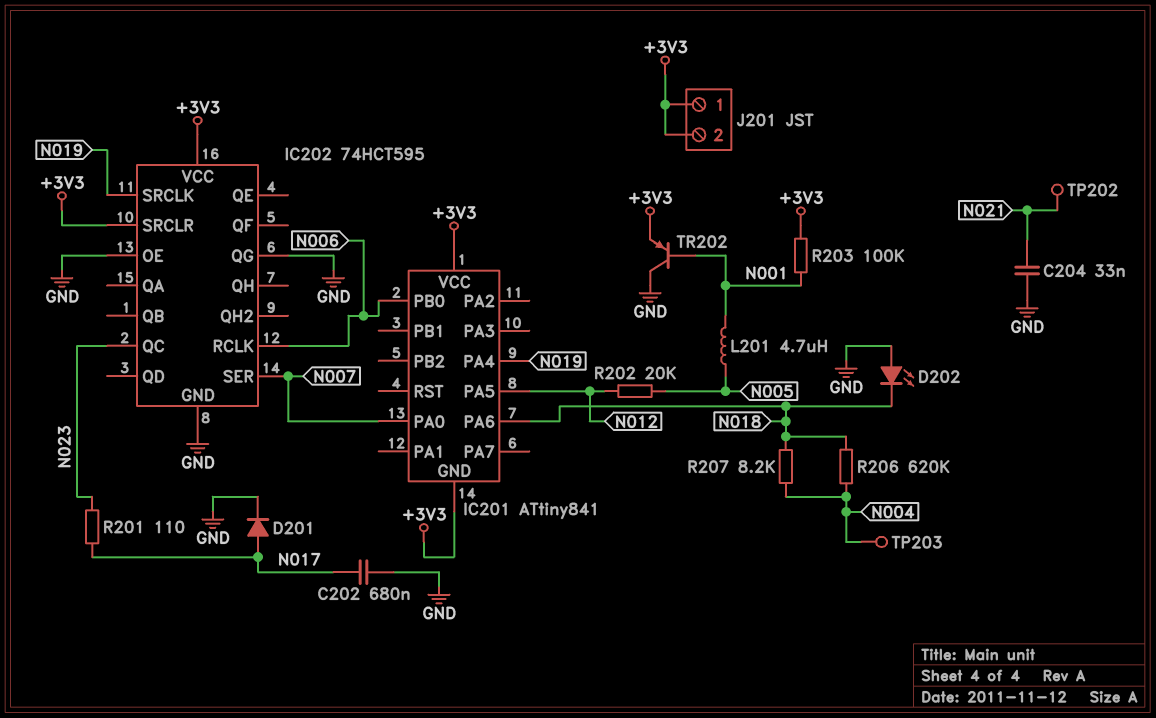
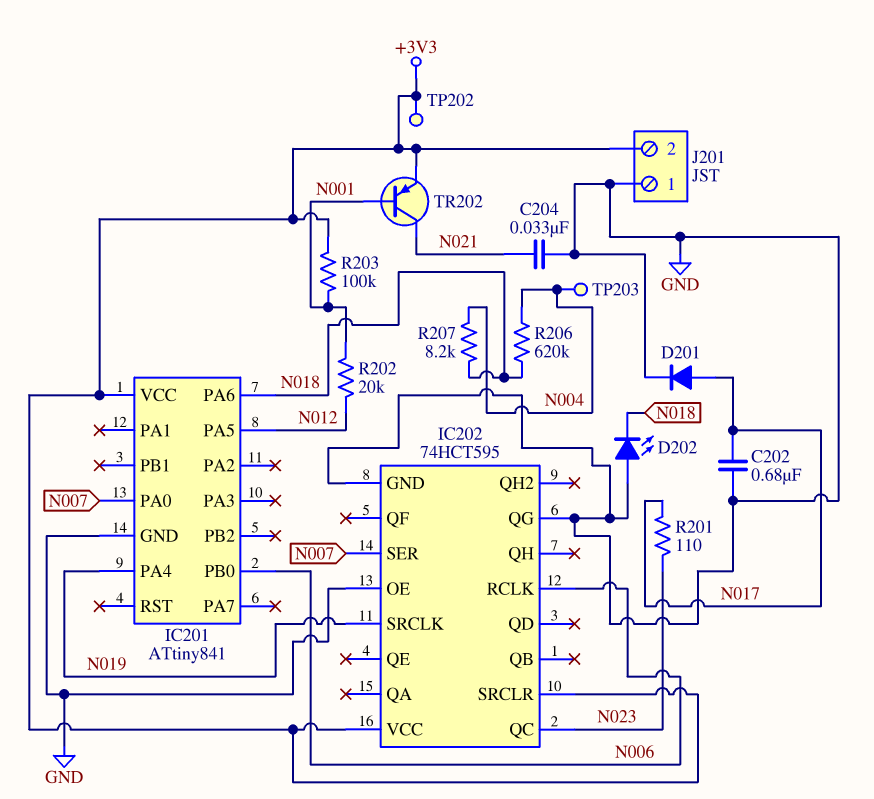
IC201 pin GND: +3V3 -> GND
J201 pin 1: +3V3 -> GND
L201: 4.7uH (N001, N005) -> none
R202: 20k (N005, N012) -> 20k (N001, N012)
TP202: test point (N021) -> test point (+3V3)
TR202: PNP (B N001, C GND, E +3V3) -> PNP (B N001, C N021, E +3V3)

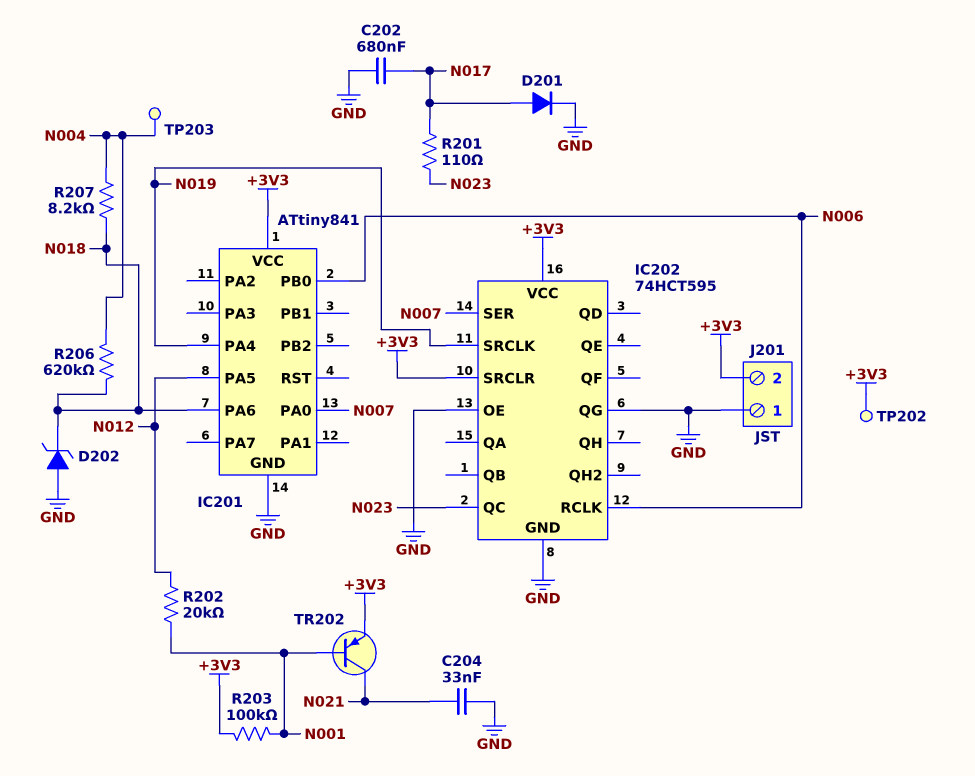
D202: LED (A GND, K N018) -> zener (A GND, K N018)

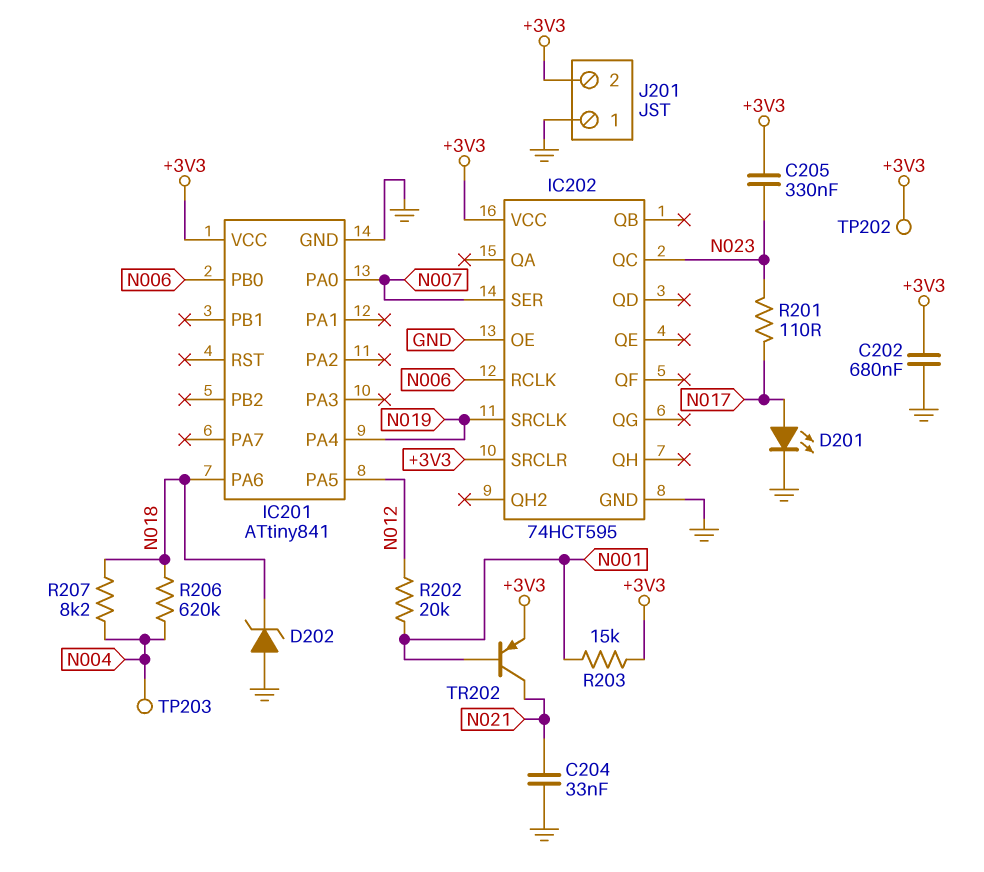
C202: 680nF (GND, N017) -> 680nF (+3V3, GND)
C205: none -> 330nF (+3V3, N023)
D201: diode (A N017, K GND) -> LED (A N017, K GND)
IC202 pin QG: GND -> none
R203: 100k (+3V3, N001) -> 15k (+3V3, N001)

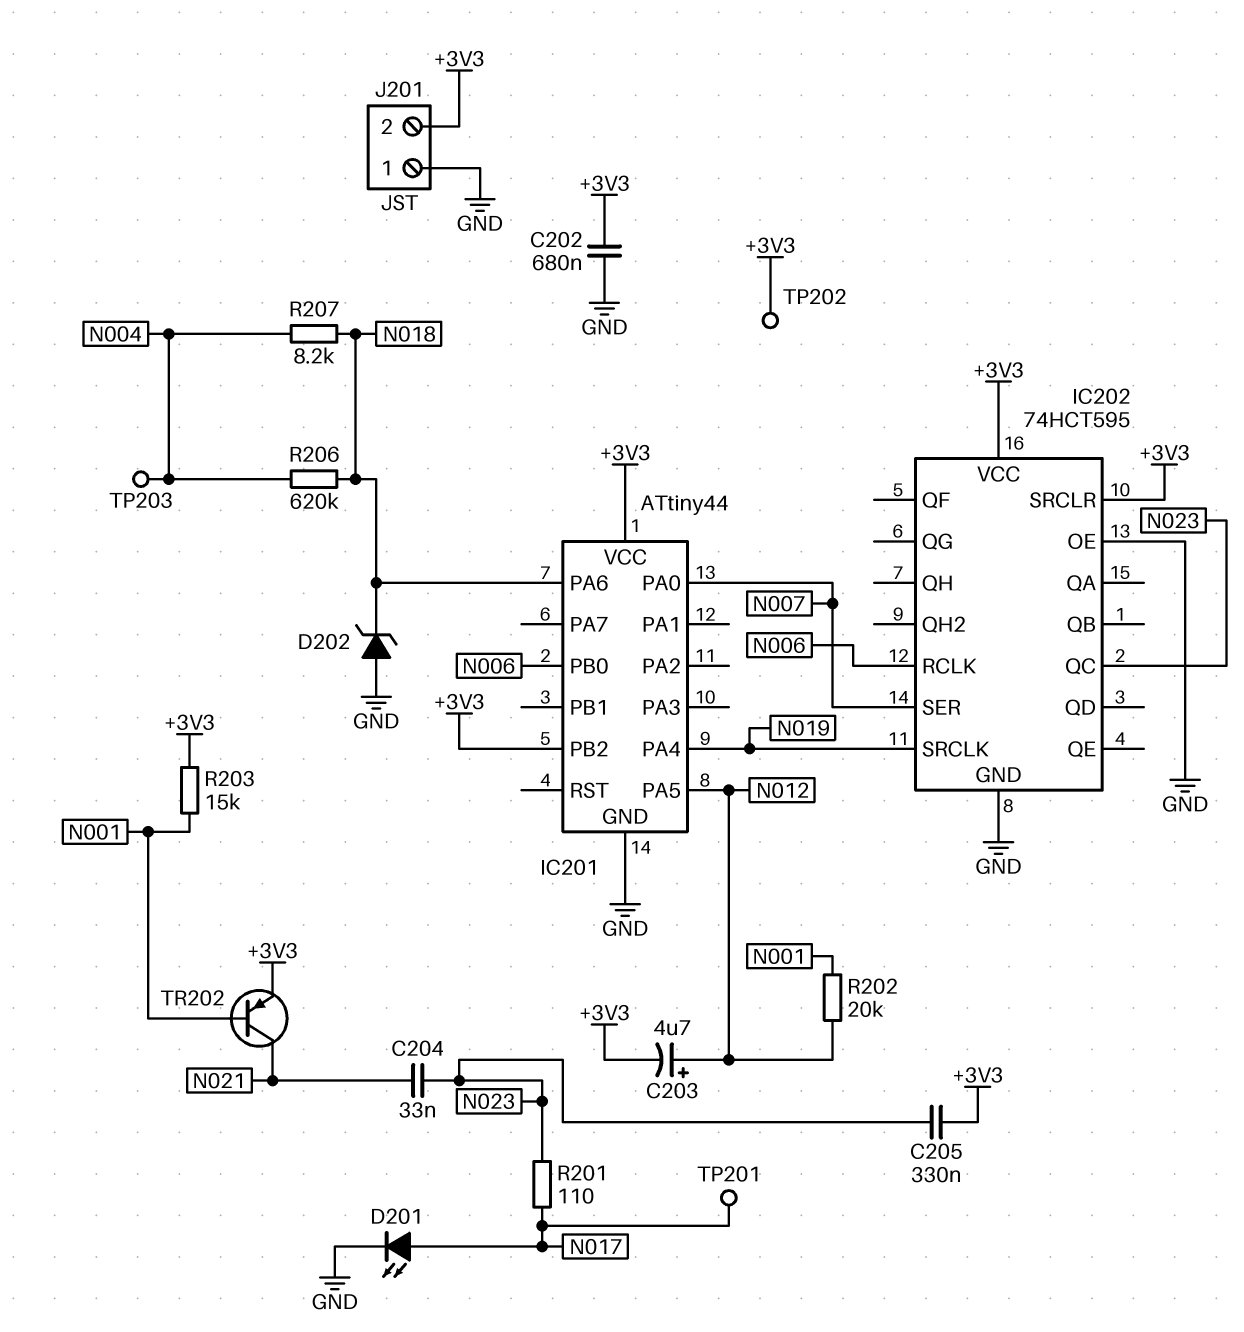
C203: none -> 4.7uF (plus N012, minus +3V3)
C204: 33nF (GND, N021) -> 33nF (N021, N023)
IC201: ATtiny841 -> ATtiny44
IC201 pin PB2: none -> +3V3
TP201: none -> test point (N017)

